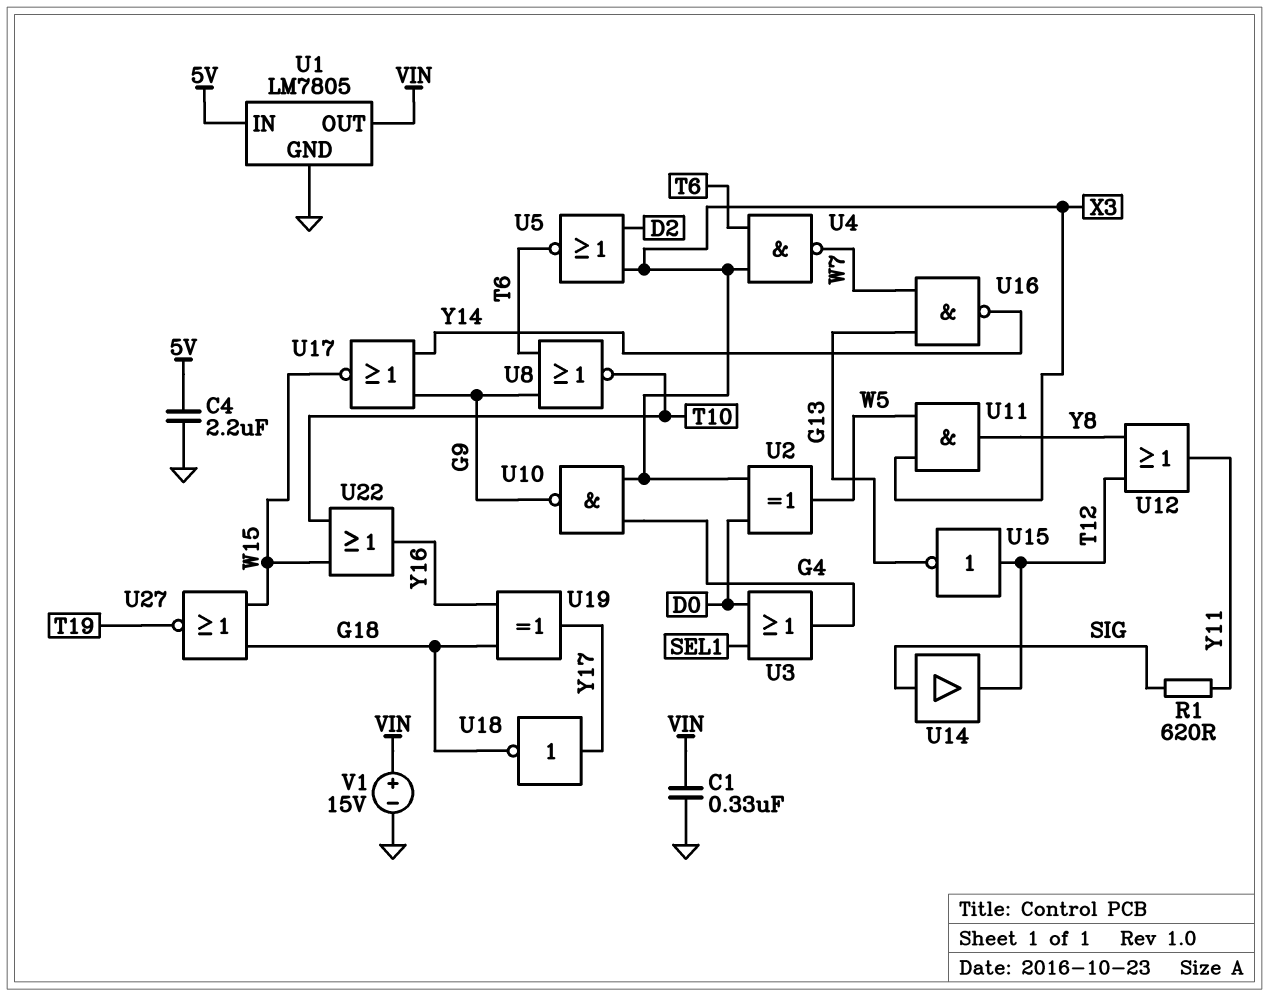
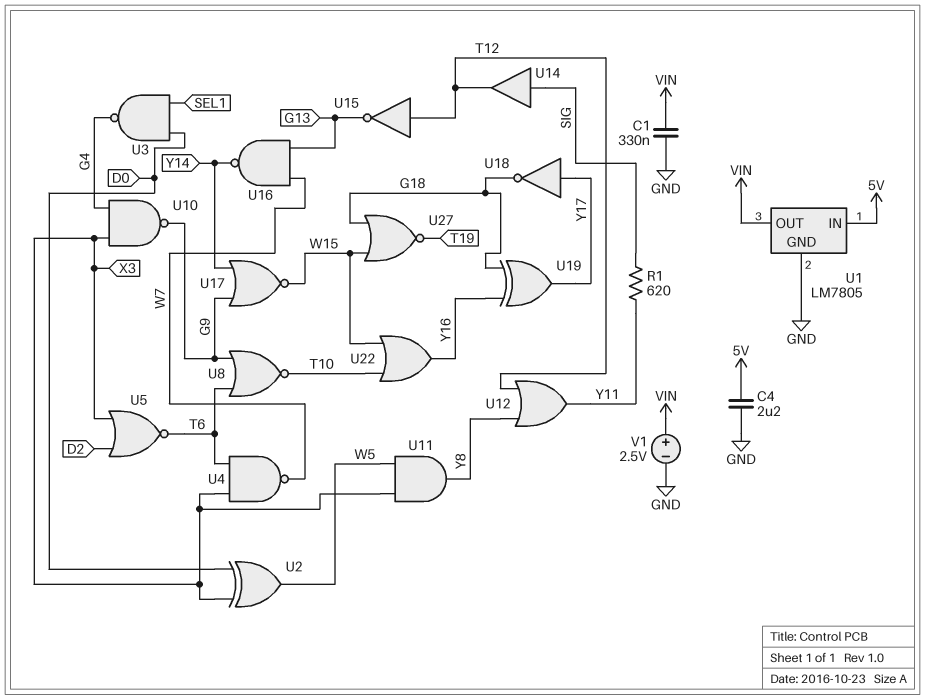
U3: OR (in D0, in SEL1, out G4) -> NAND (in D0, in SEL1, out G4)
V1: 15V (plus VIN, minus GND) -> 2.5V (plus VIN, minus GND)

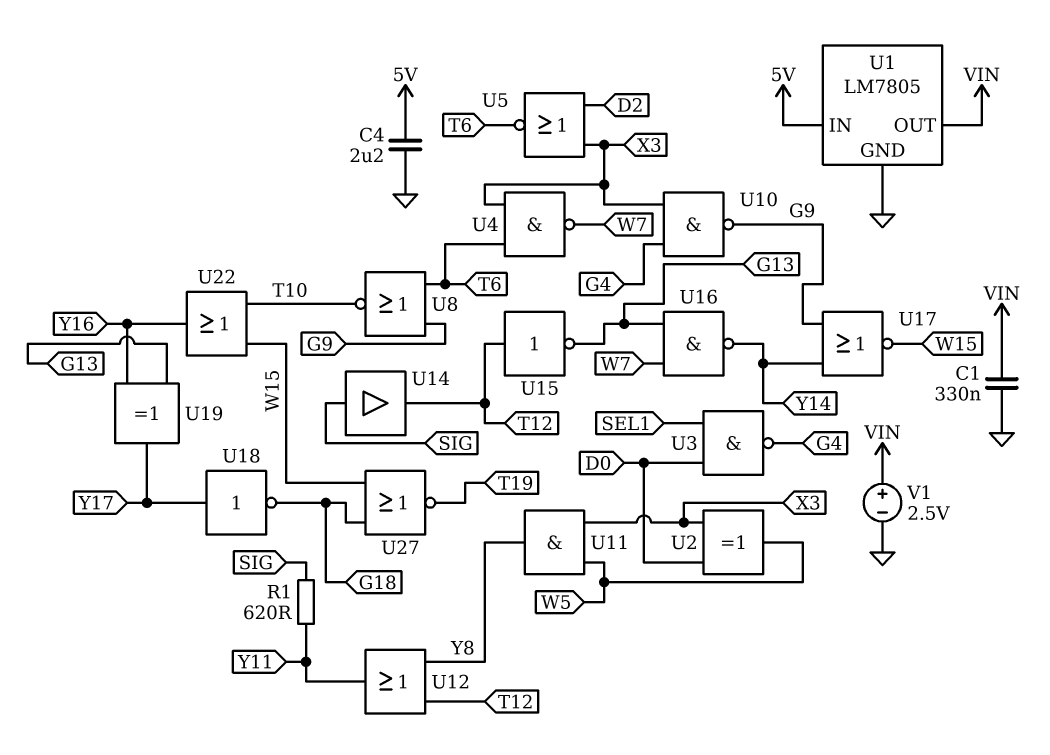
U19: XOR (in G18, in Y16, out Y17) -> XOR (in G13, in Y16, out Y17)

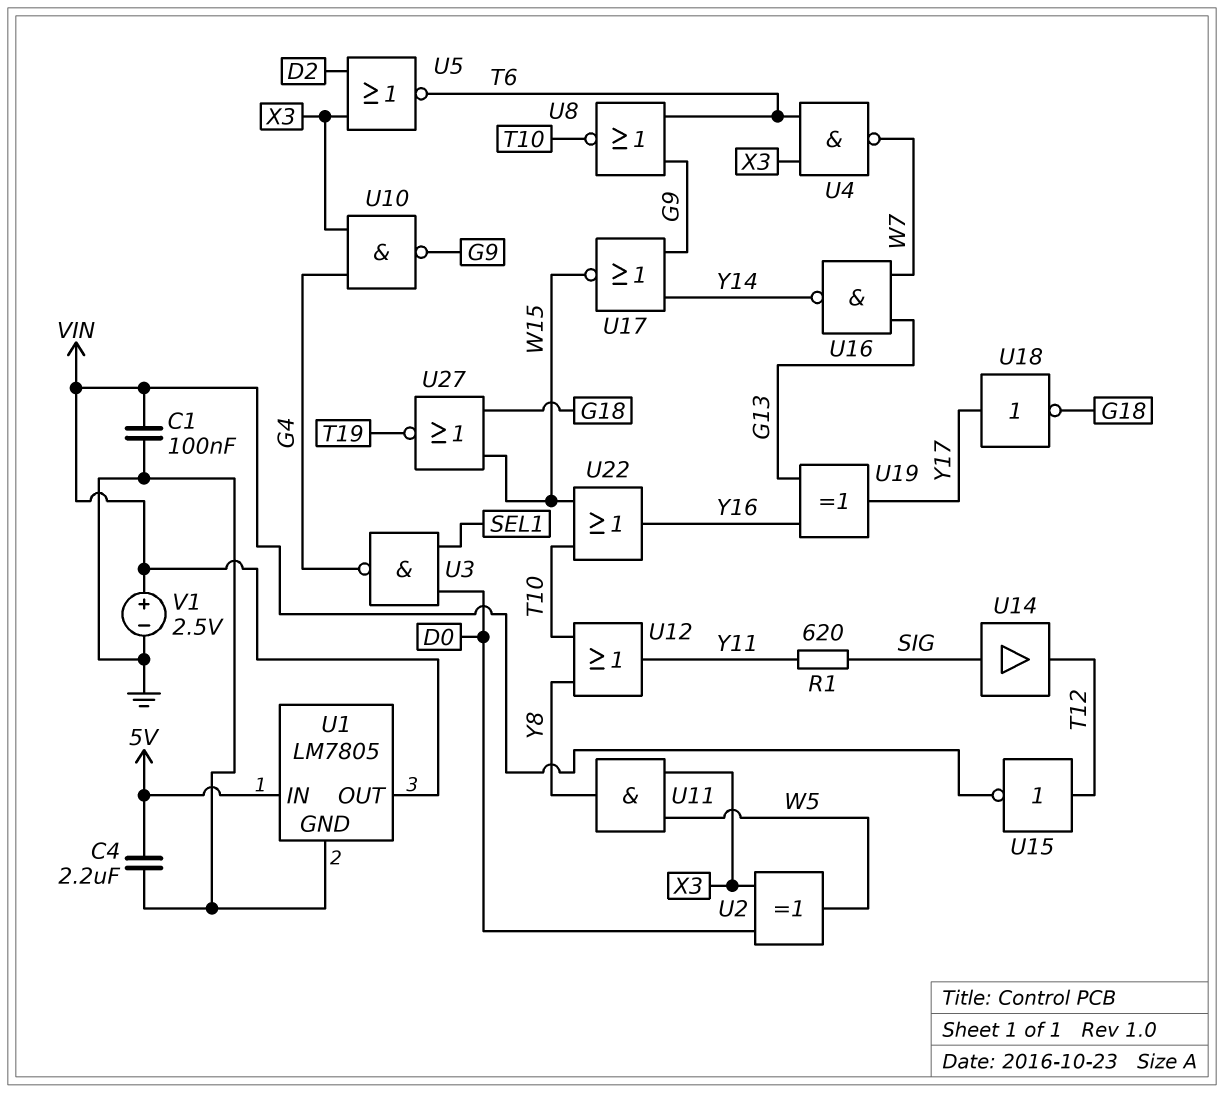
C1: 330nF (GND, VIN) -> 100nF (GND, VIN)
U12: OR (in T12, in Y8, out Y11) -> OR (in T10, in Y8, out Y11)
U15: NOT (in T12, out G13) -> NOT (in T12, out VIN)

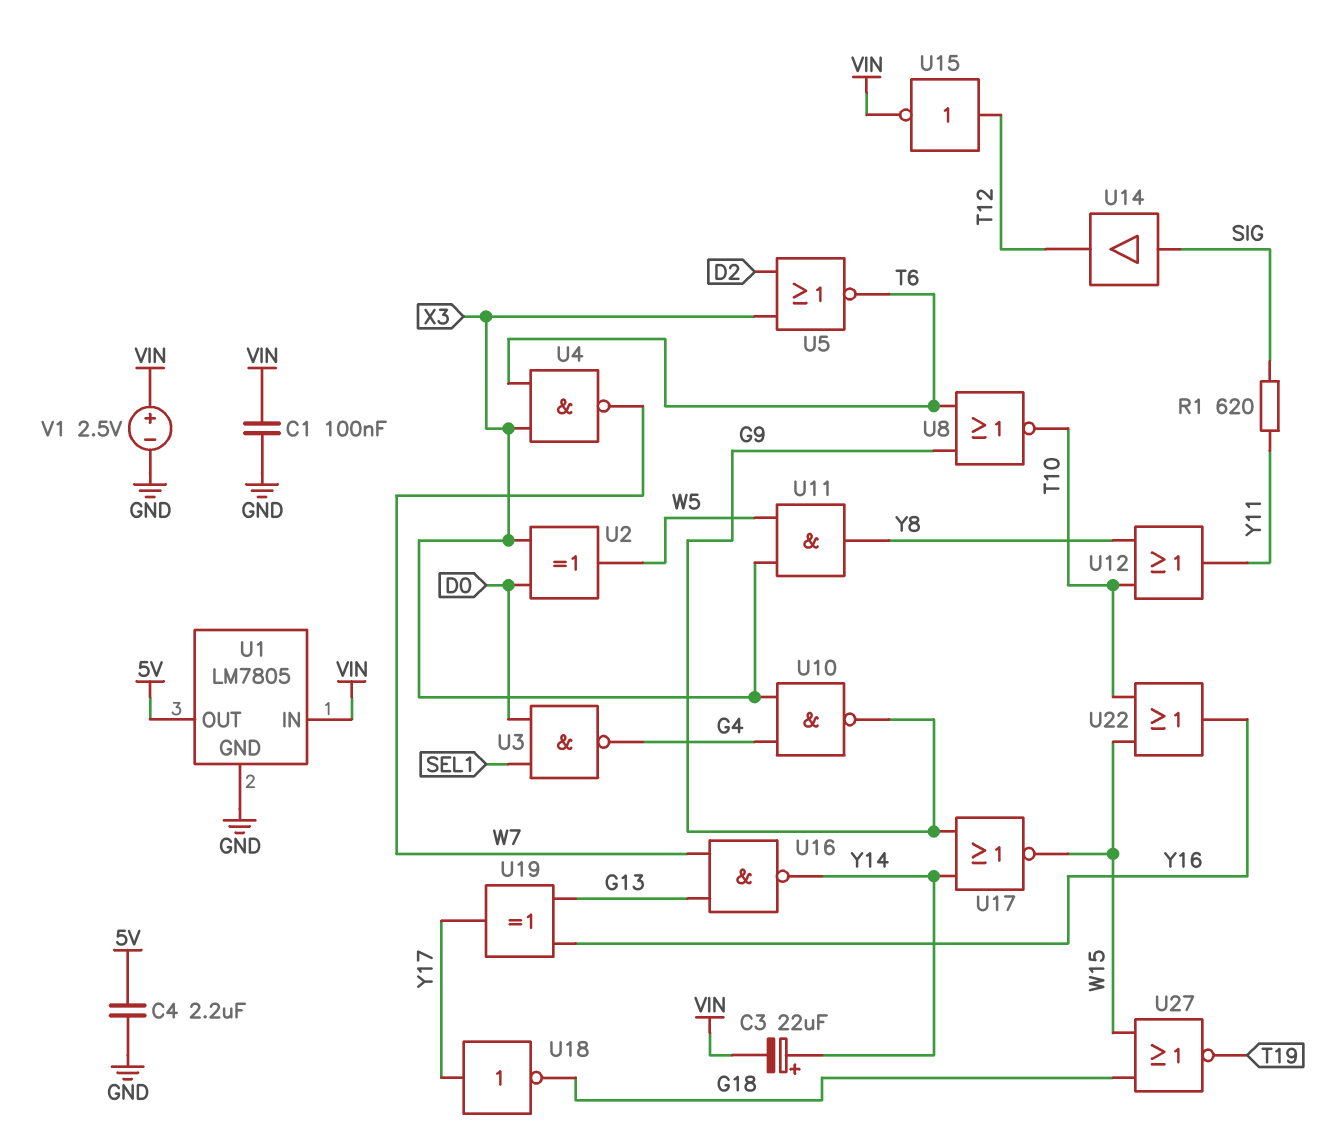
C3: none -> 22uF (plus Y14, minus VIN)
U1 pin IN: 5V -> VIN
U1 pin OUT: VIN -> 5V

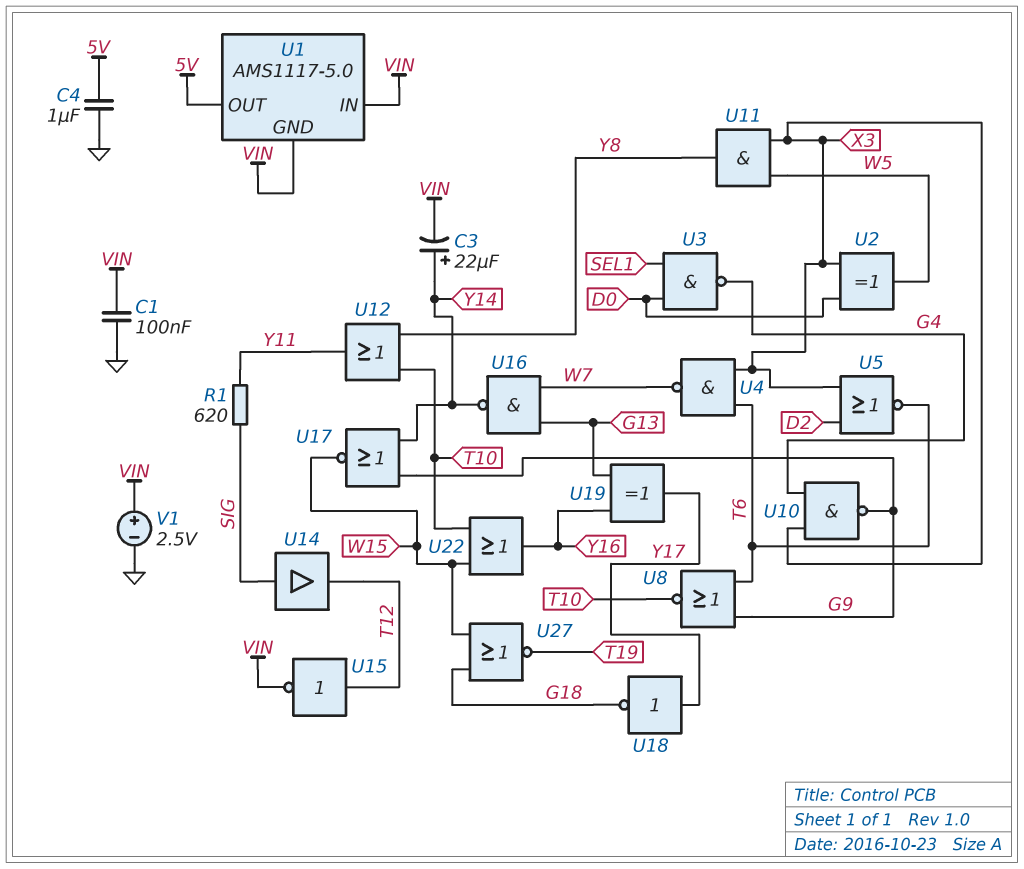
C4: 2.2uF (5V, GND) -> 1uF (5V, GND)
U1: LM7805 -> AMS1117-5.0
U1 pin GND: GND -> VIN

